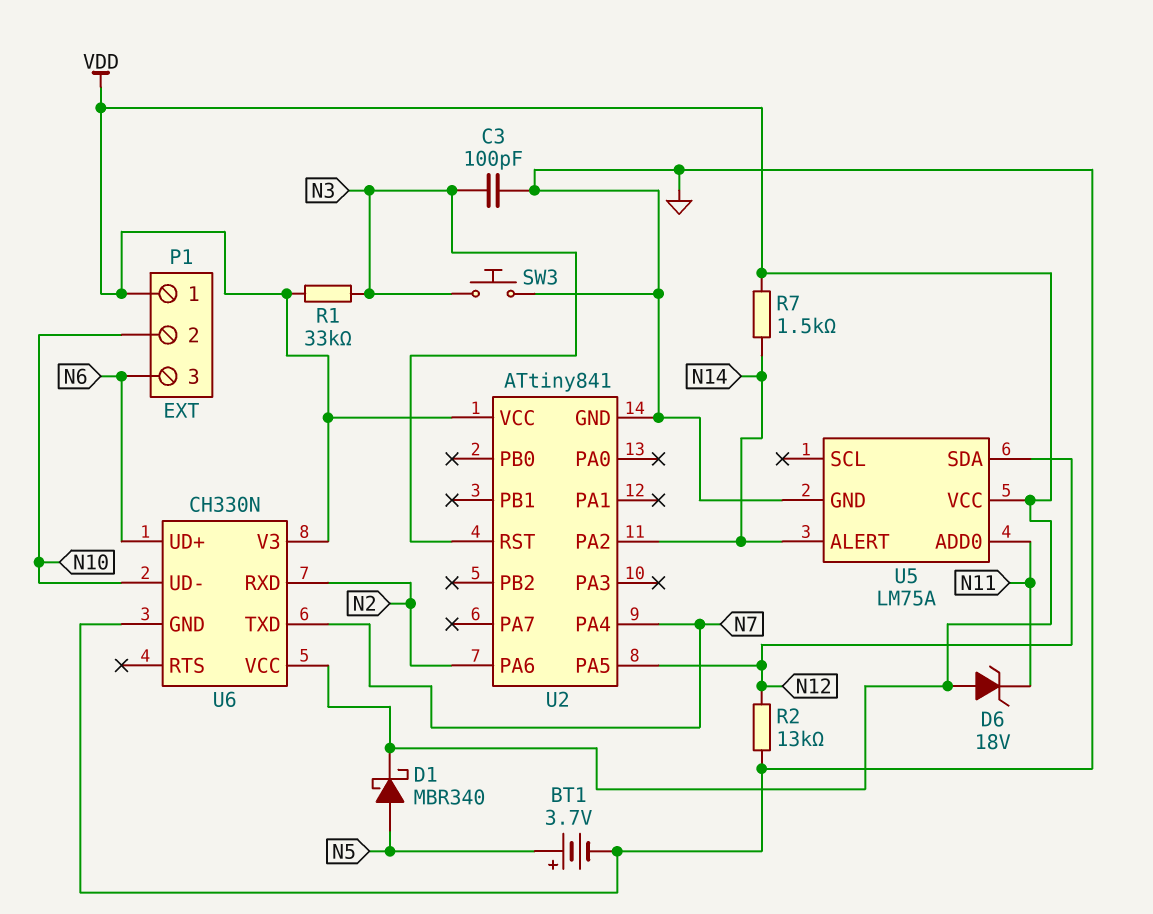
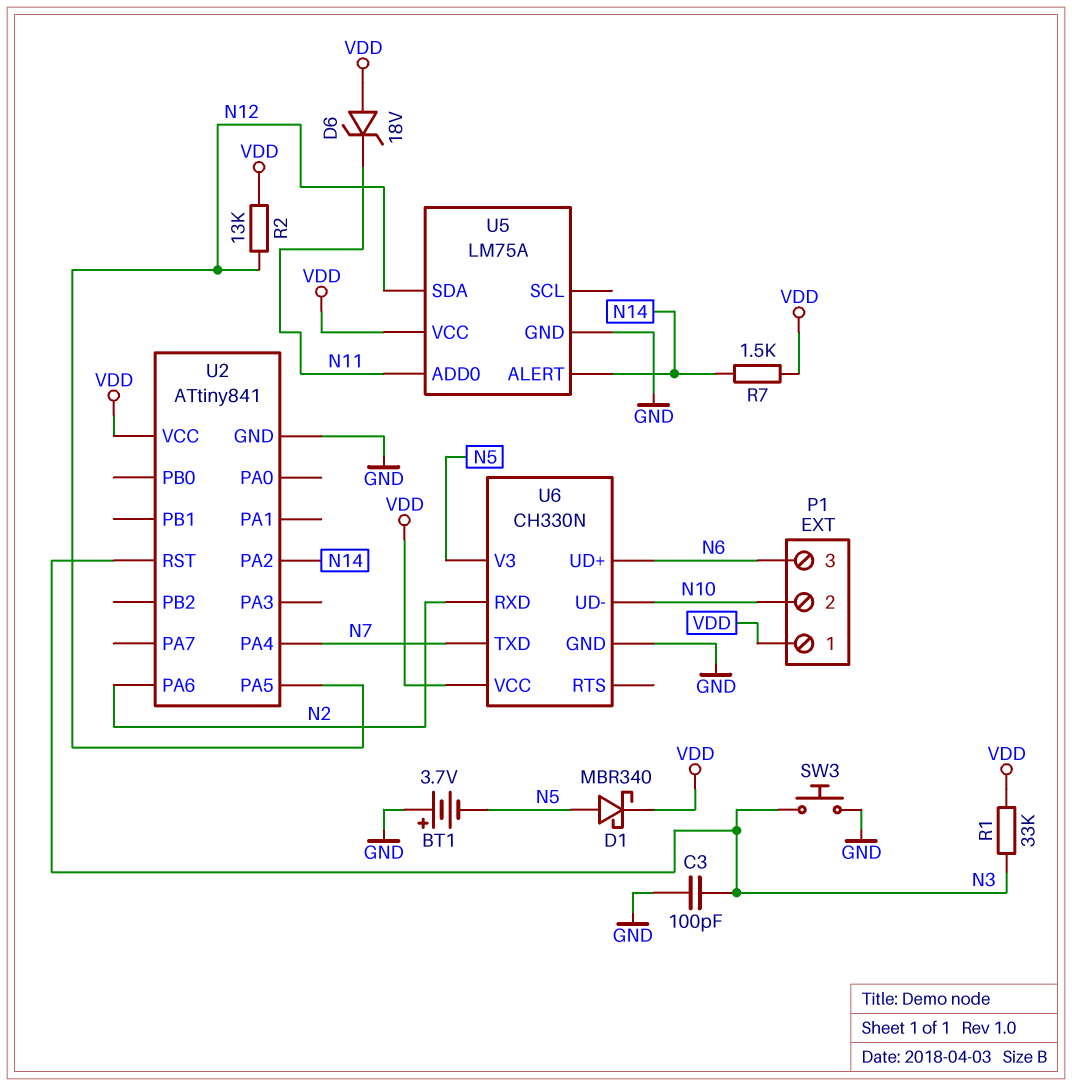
BT1: 3.7V (plus N5, minus GND) -> 3.7V (plus GND, minus N5)
R2: 13k (GND, N12) -> 13k (N12, VDD)
U6 pin V3: VDD -> N5

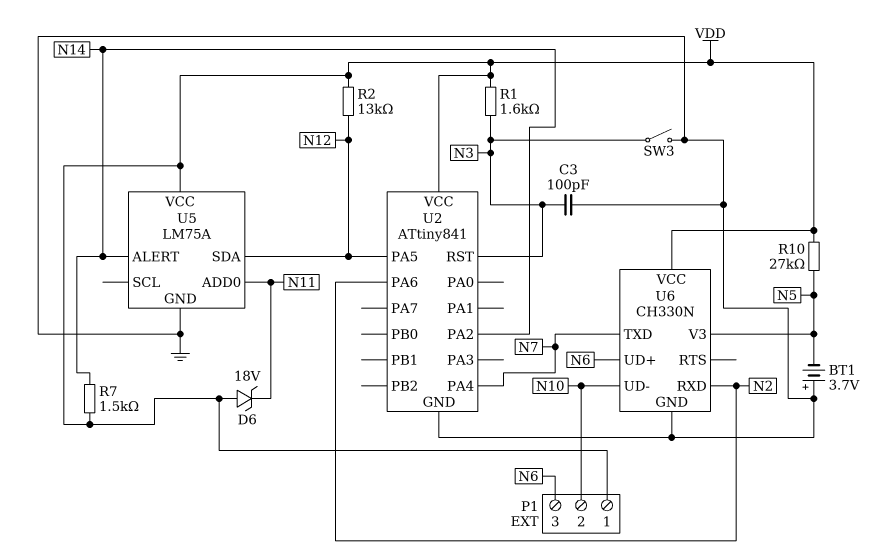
D1: schottky MBR340 (A N5, K VDD) -> none
R1: 33k (N3, VDD) -> 1.6k (N3, VDD)
R10: none -> 27k (N5, VDD)
SW3: button (GND, N3) -> switch (GND, N3)

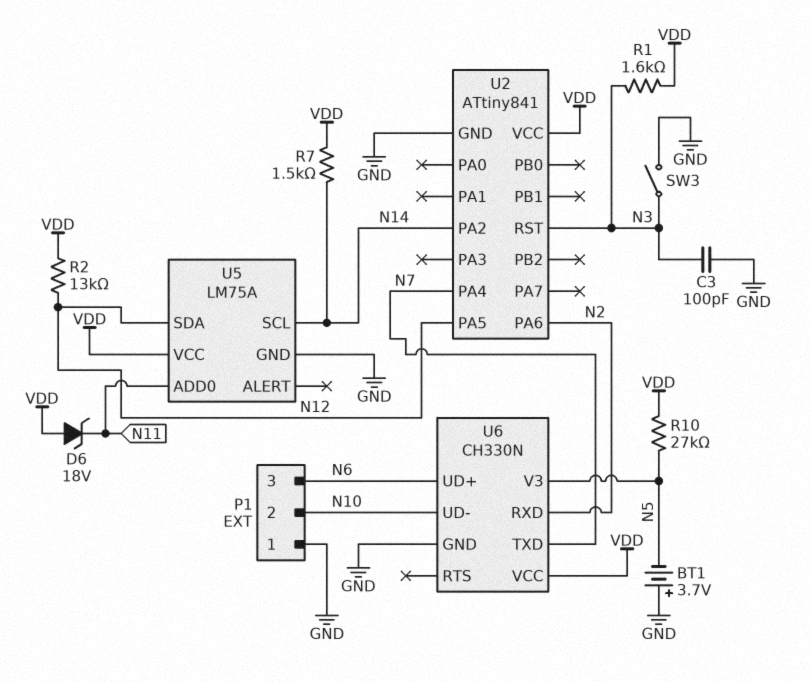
P1 pin 1: VDD -> GND
U5 pin ALERT: N14 -> none
U5 pin SCL: none -> N14

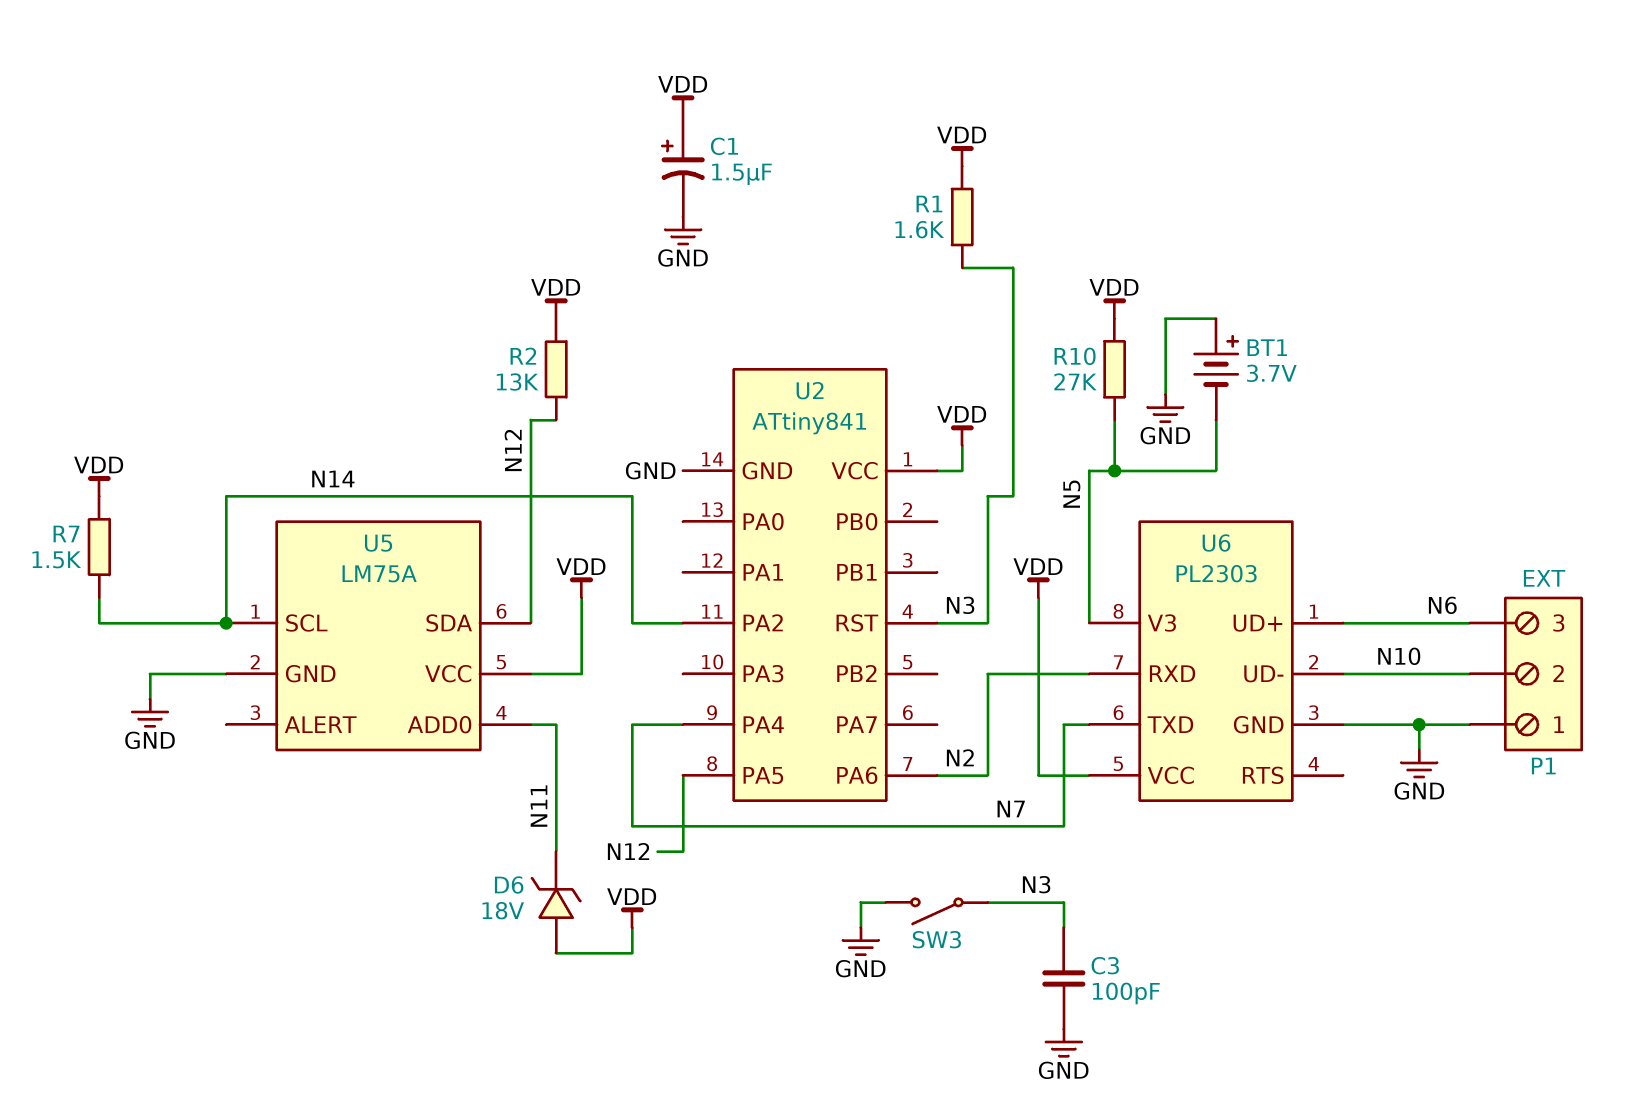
C1: none -> 1.5uF (plus VDD, minus GND)
U6: CH330N -> PL2303

